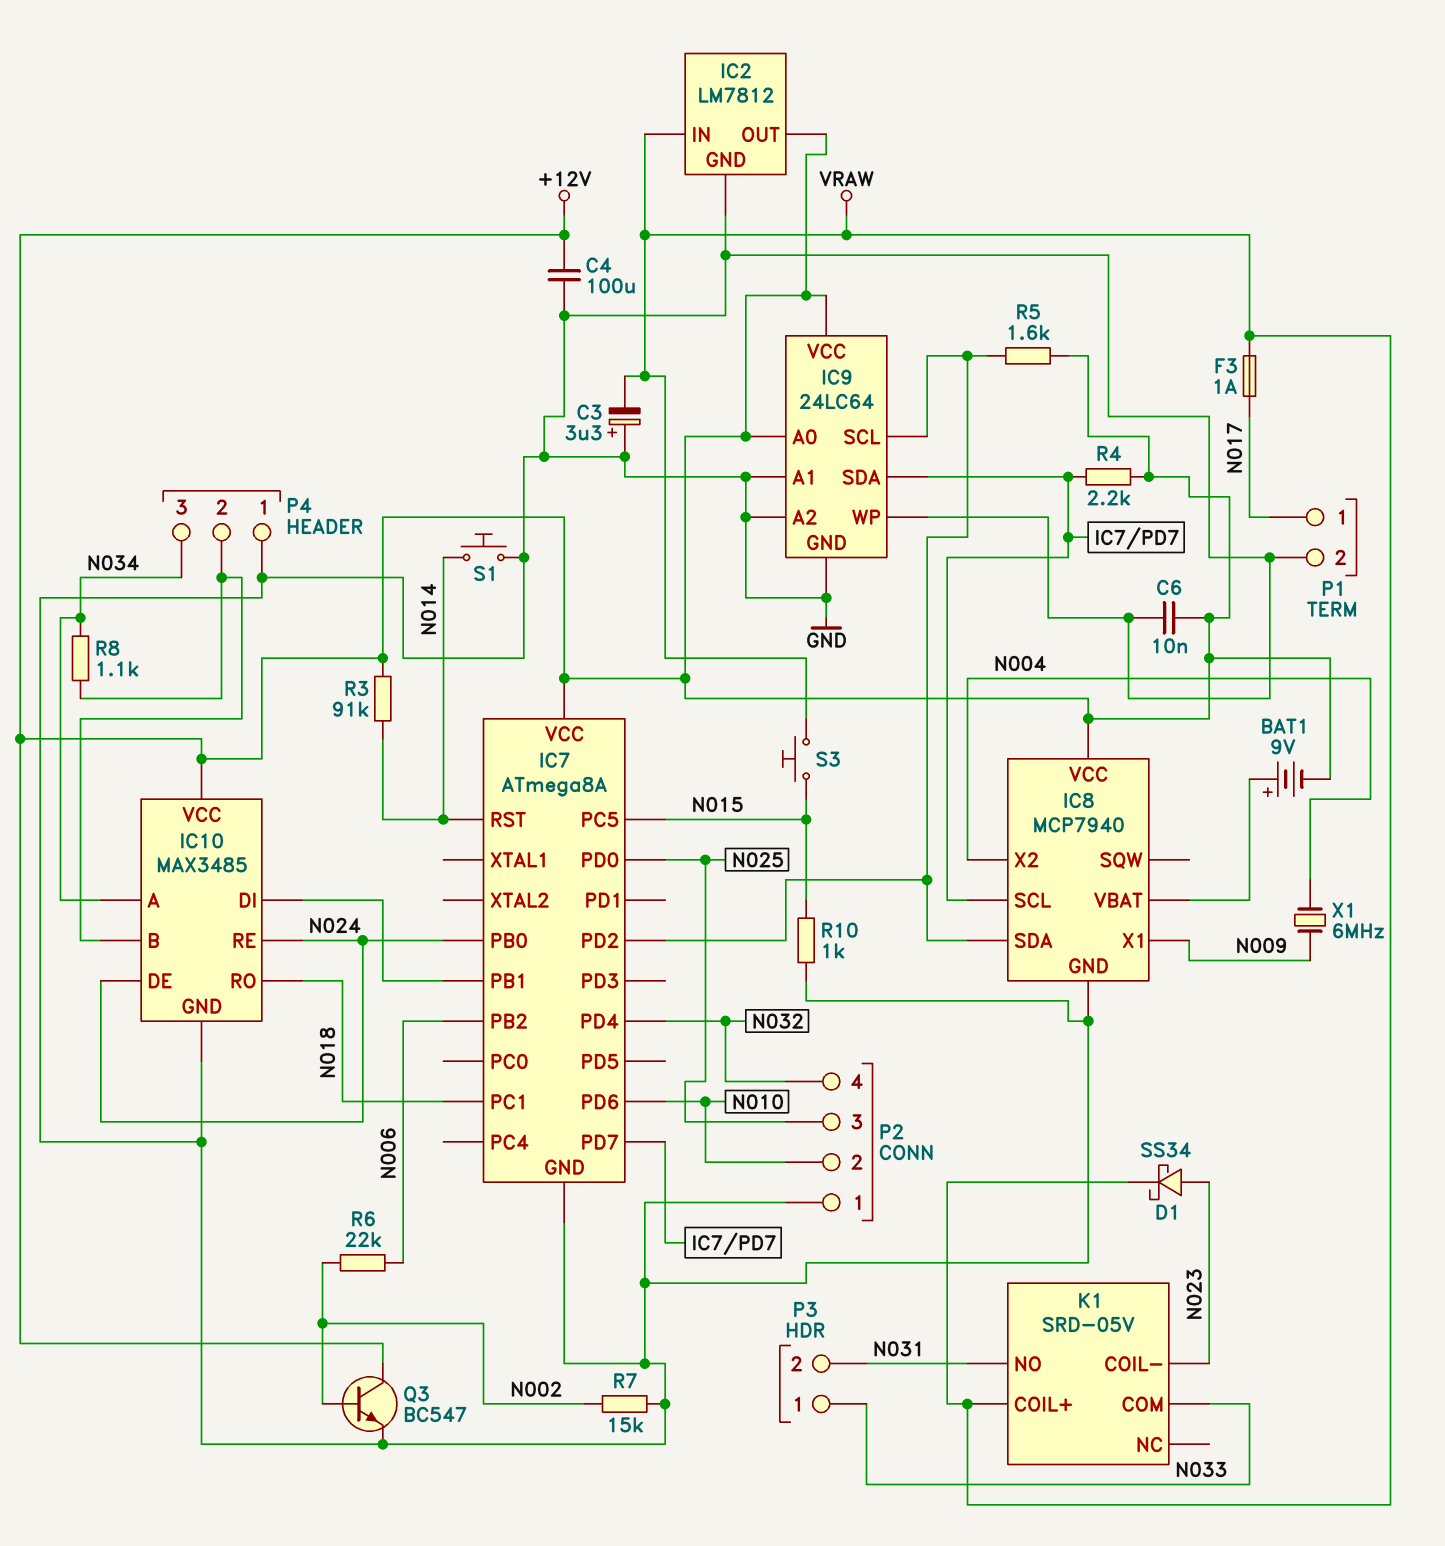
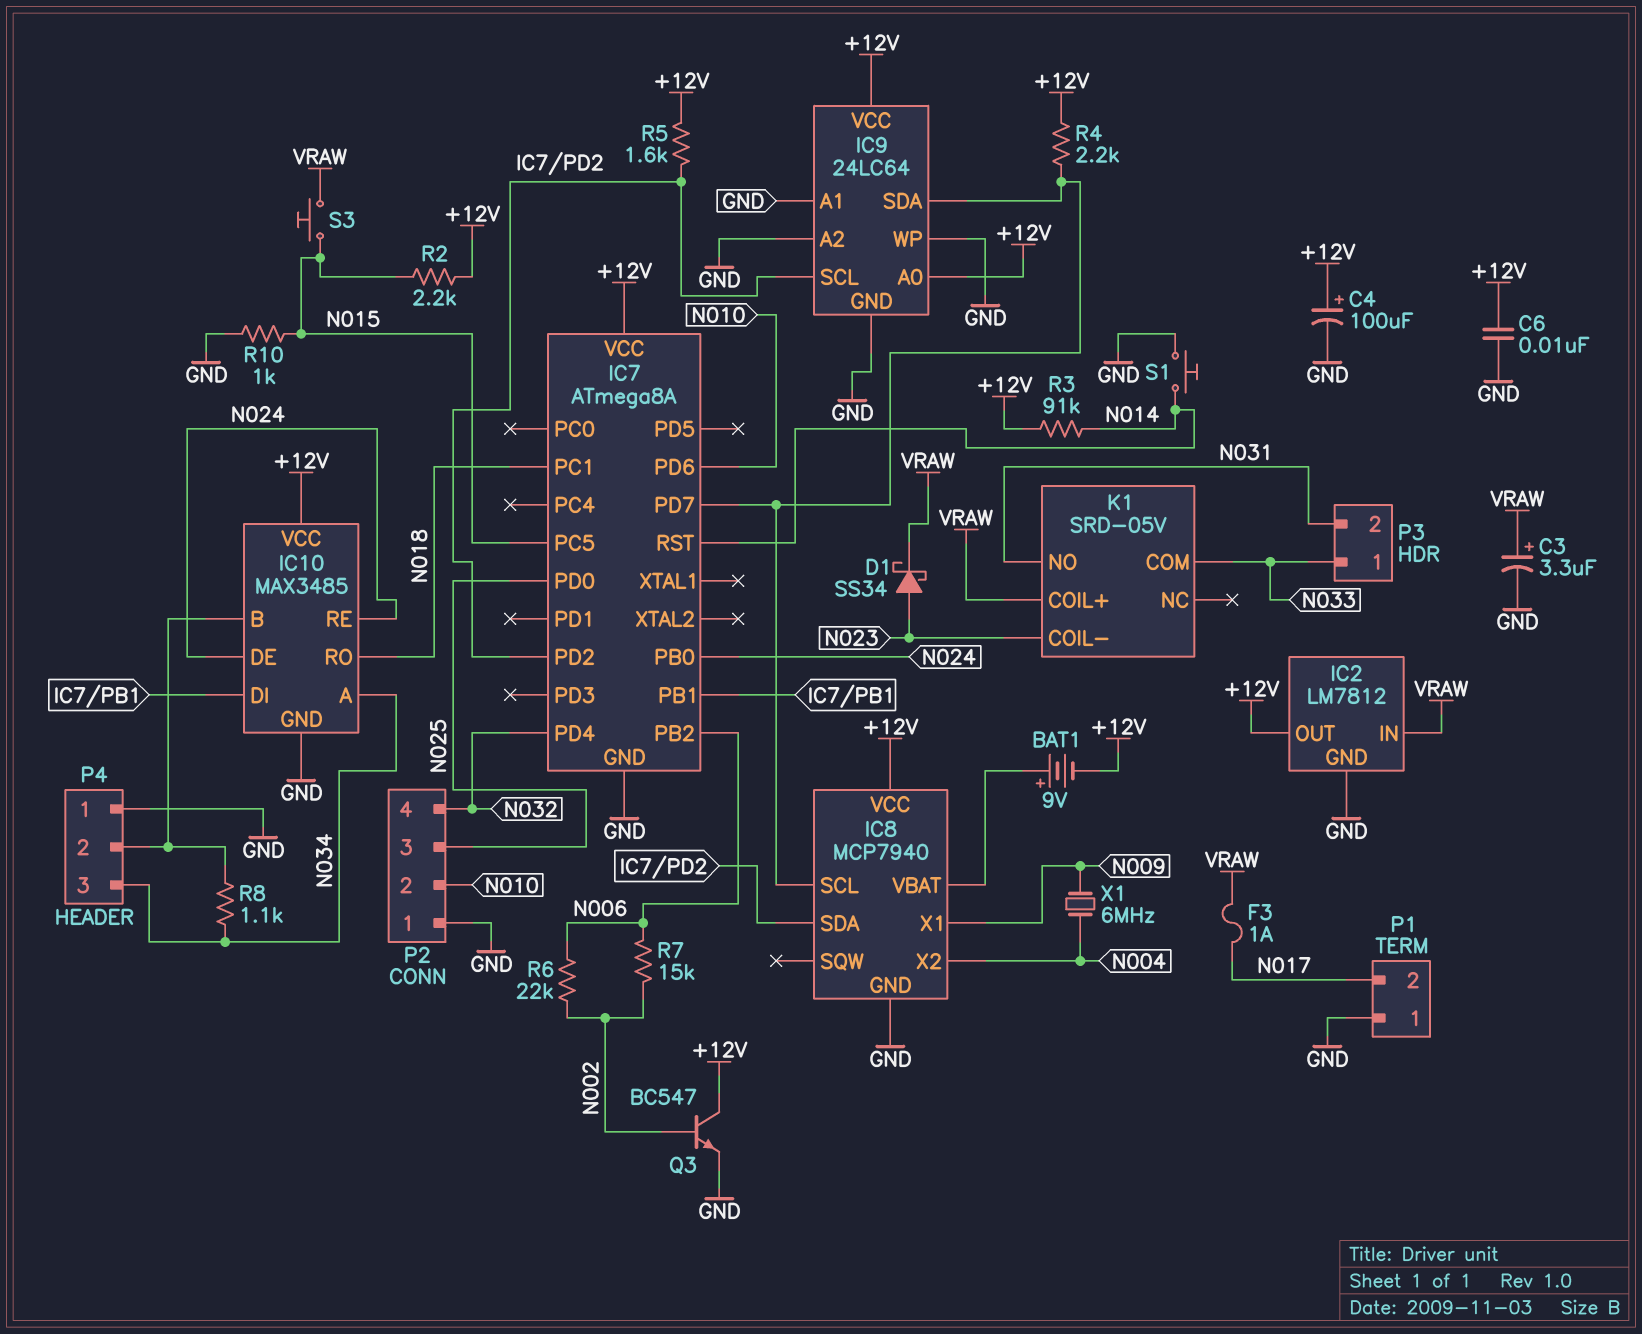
C3: 3.3uF (plus GND, minus VRAW) -> 3.3uF (plus VRAW, minus GND)
C4: 100uF (+12V, GND) -> 100uF (plus +12V, minus GND)
P1 pin 1: N017 -> GND
P1 pin 2: GND -> N017
R2: none -> 2.2k (+12V, N015)
R7: 15k (GND, N002) -> 15k (N002, N006)

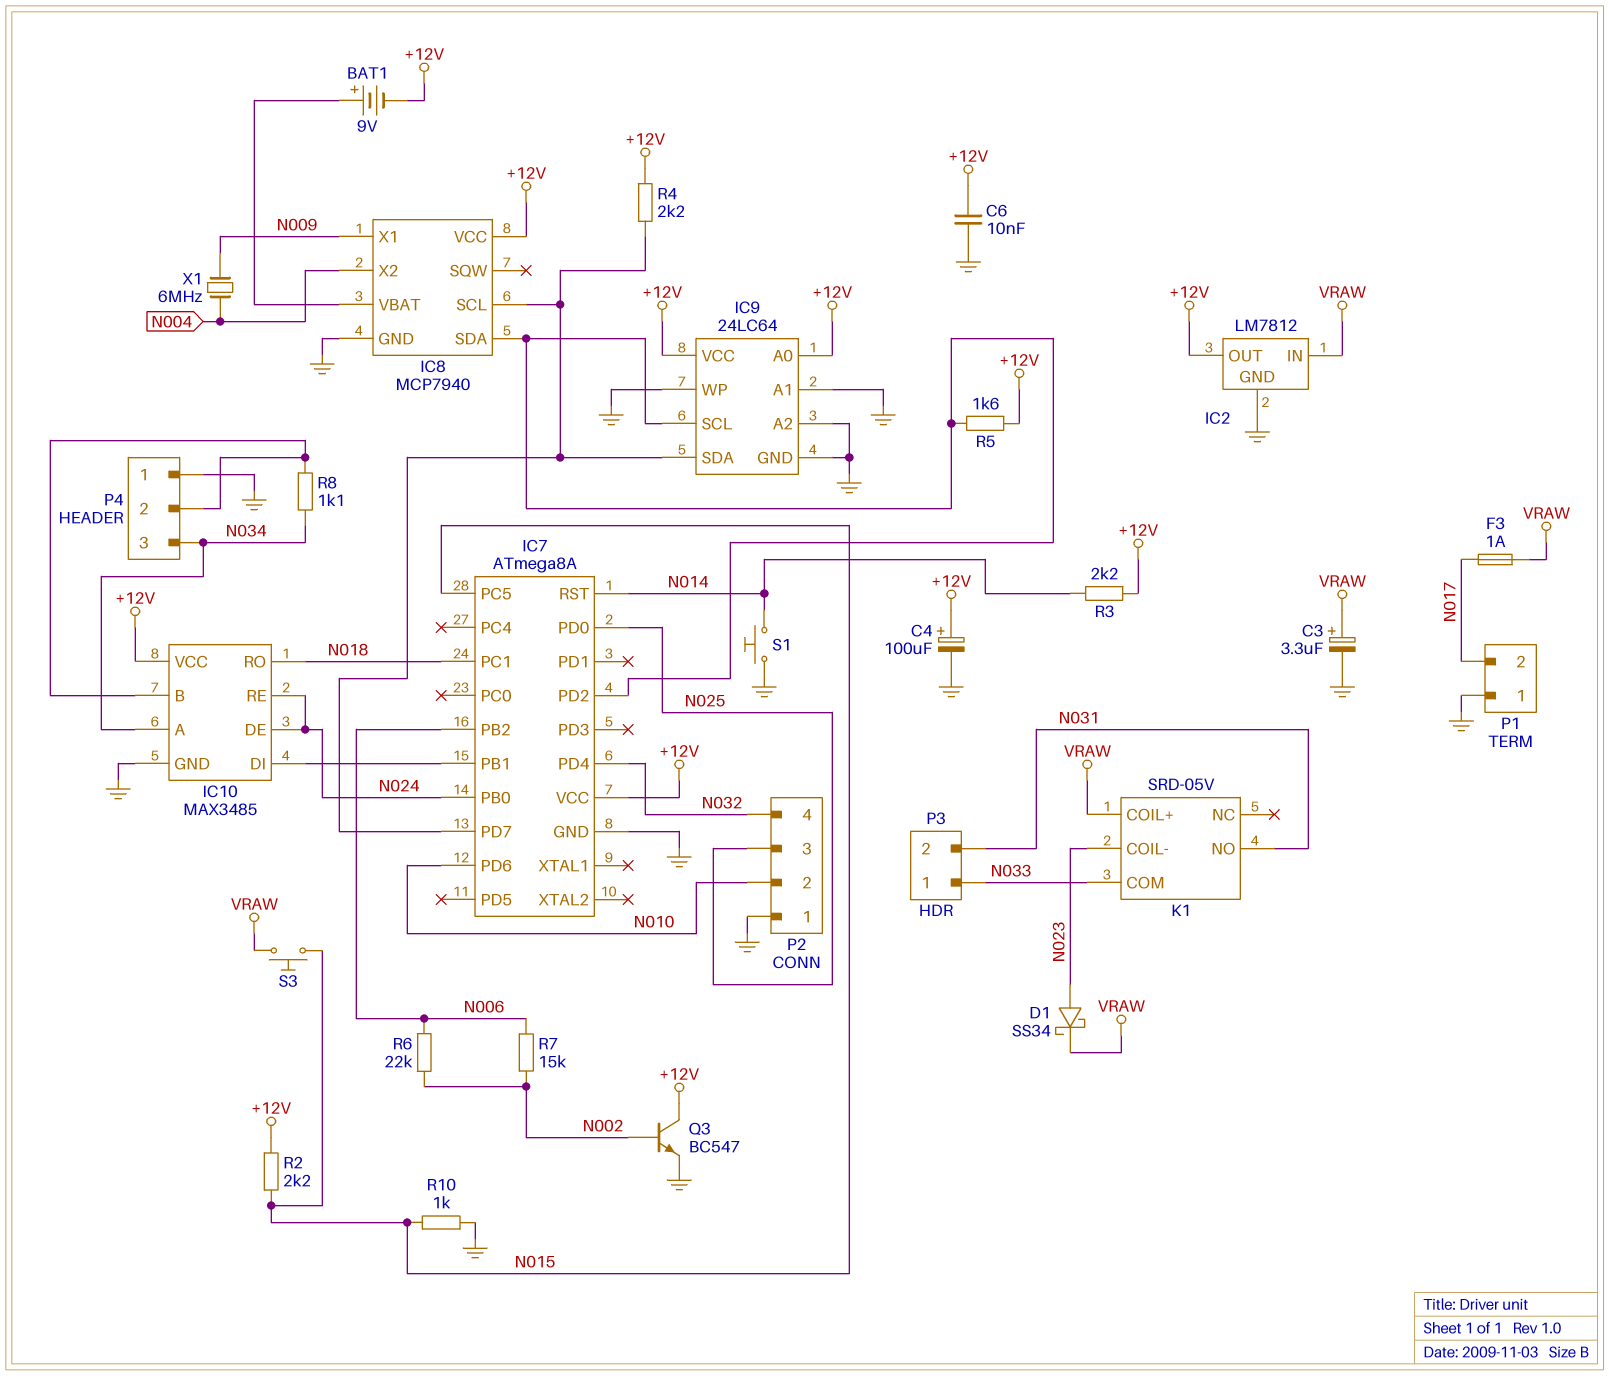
R3: 91k (+12V, N014) -> 2.2k (+12V, N014)

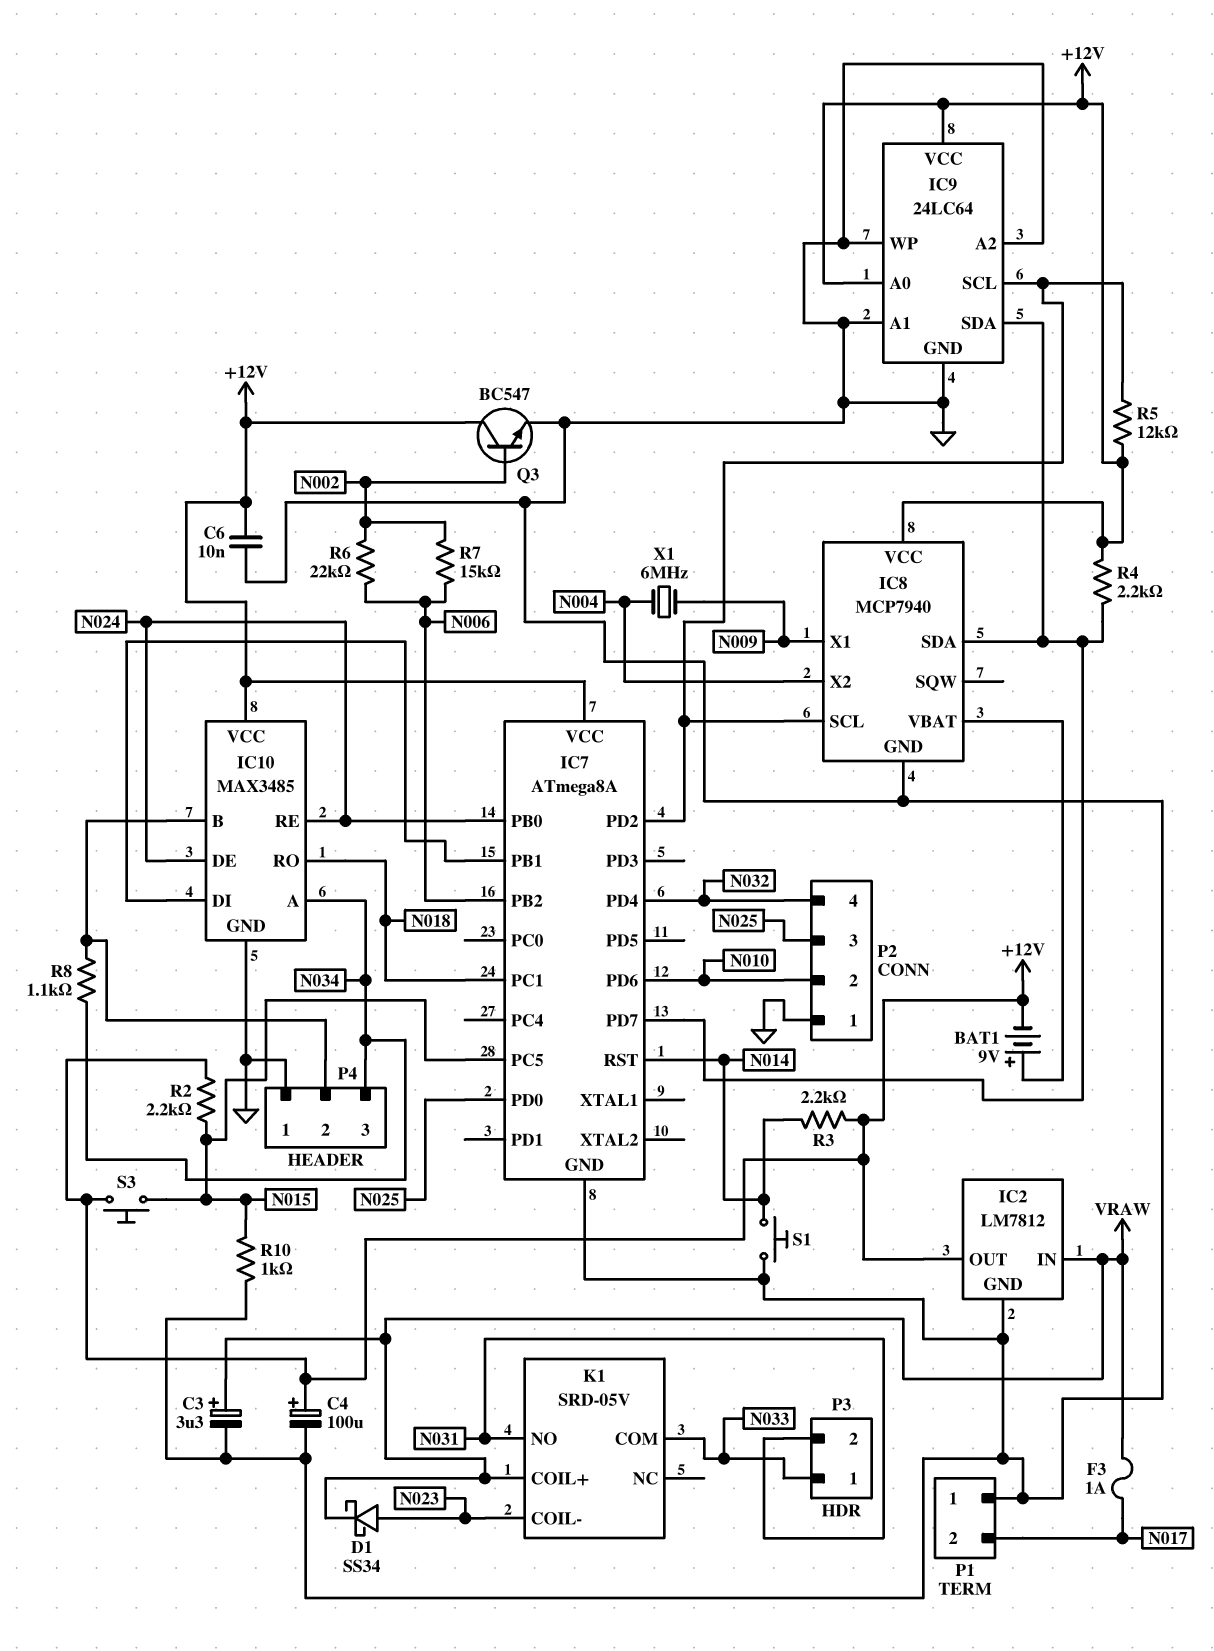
IC8 pin SCL: IC7/PD7 -> IC7/PD2
IC8 pin SDA: IC7/PD2 -> IC7/PD7
R5: 1.6k (+12V, IC7/PD2) -> 12k (+12V, IC7/PD2)
S3: button (N015, VRAW) -> button (+12V, N015)

